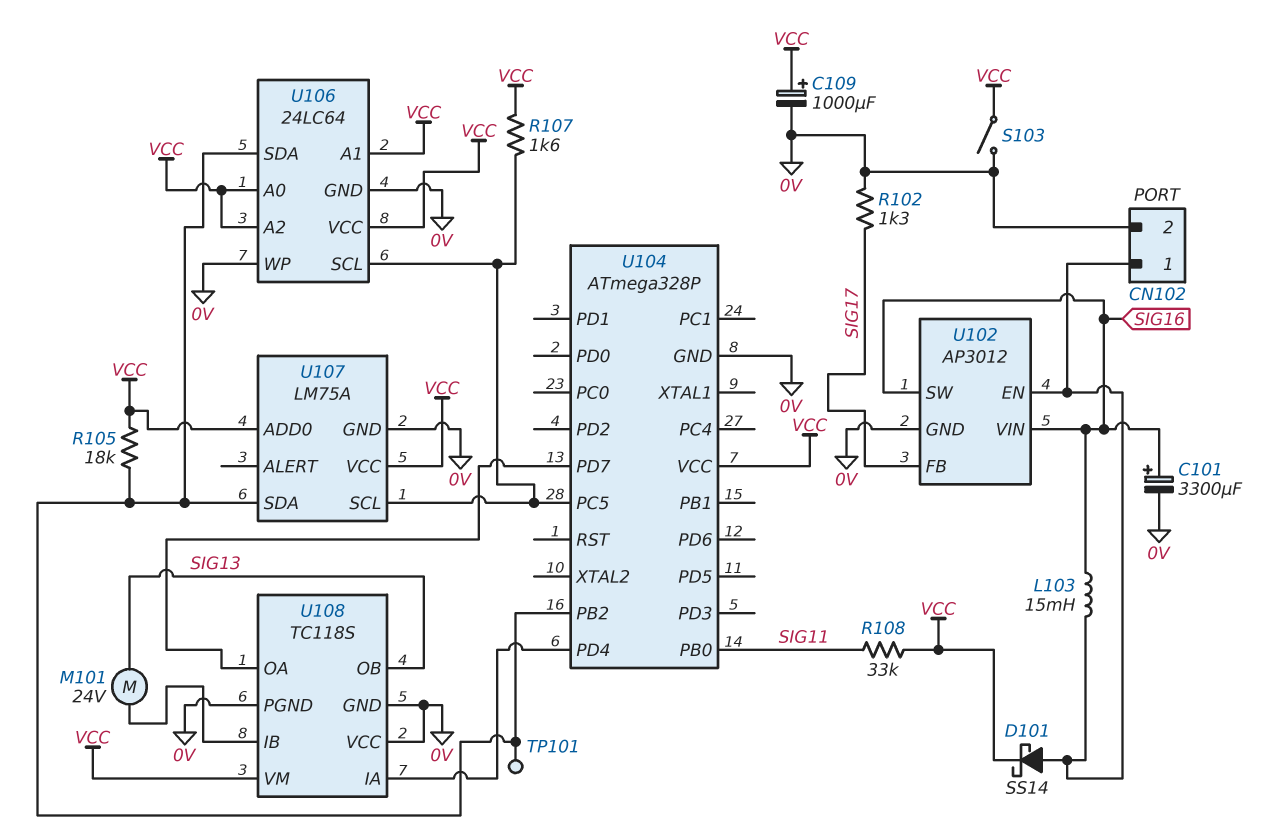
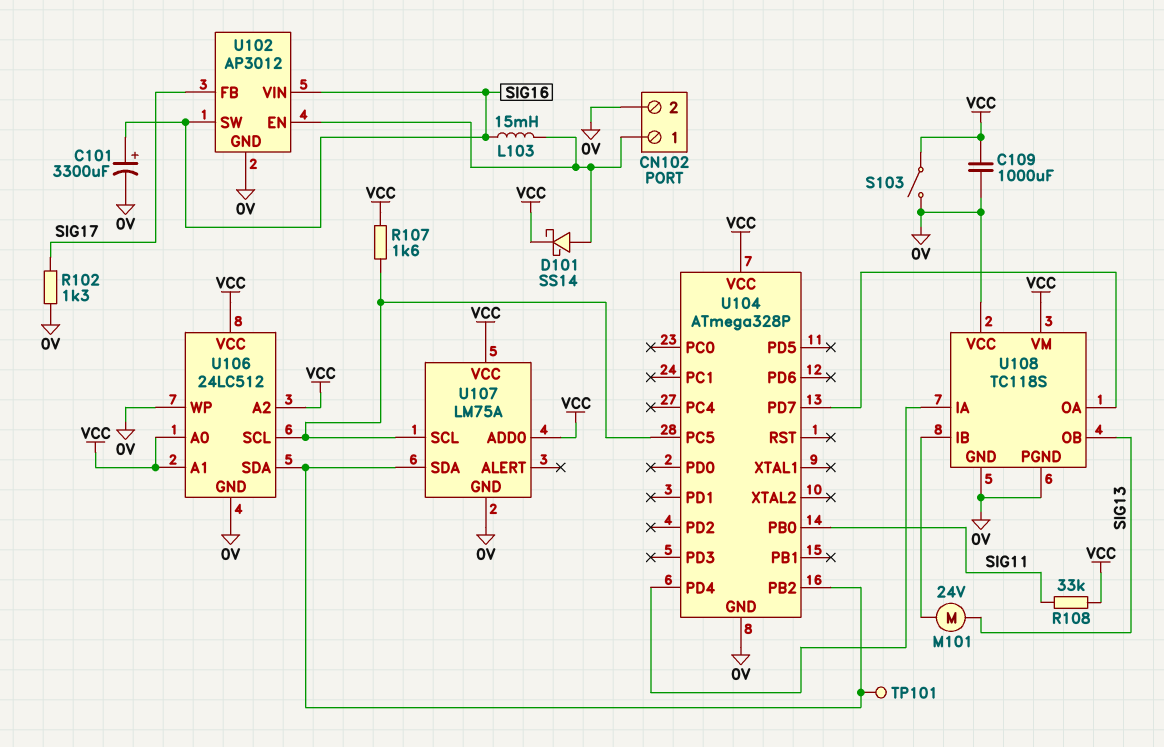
C109: 1000uF (plus VCC, minus 0V) -> 1000uF (0V, VCC)
R105: 18k (U104/PB2, VCC) -> none
U106: 24LC64 -> 24LC512

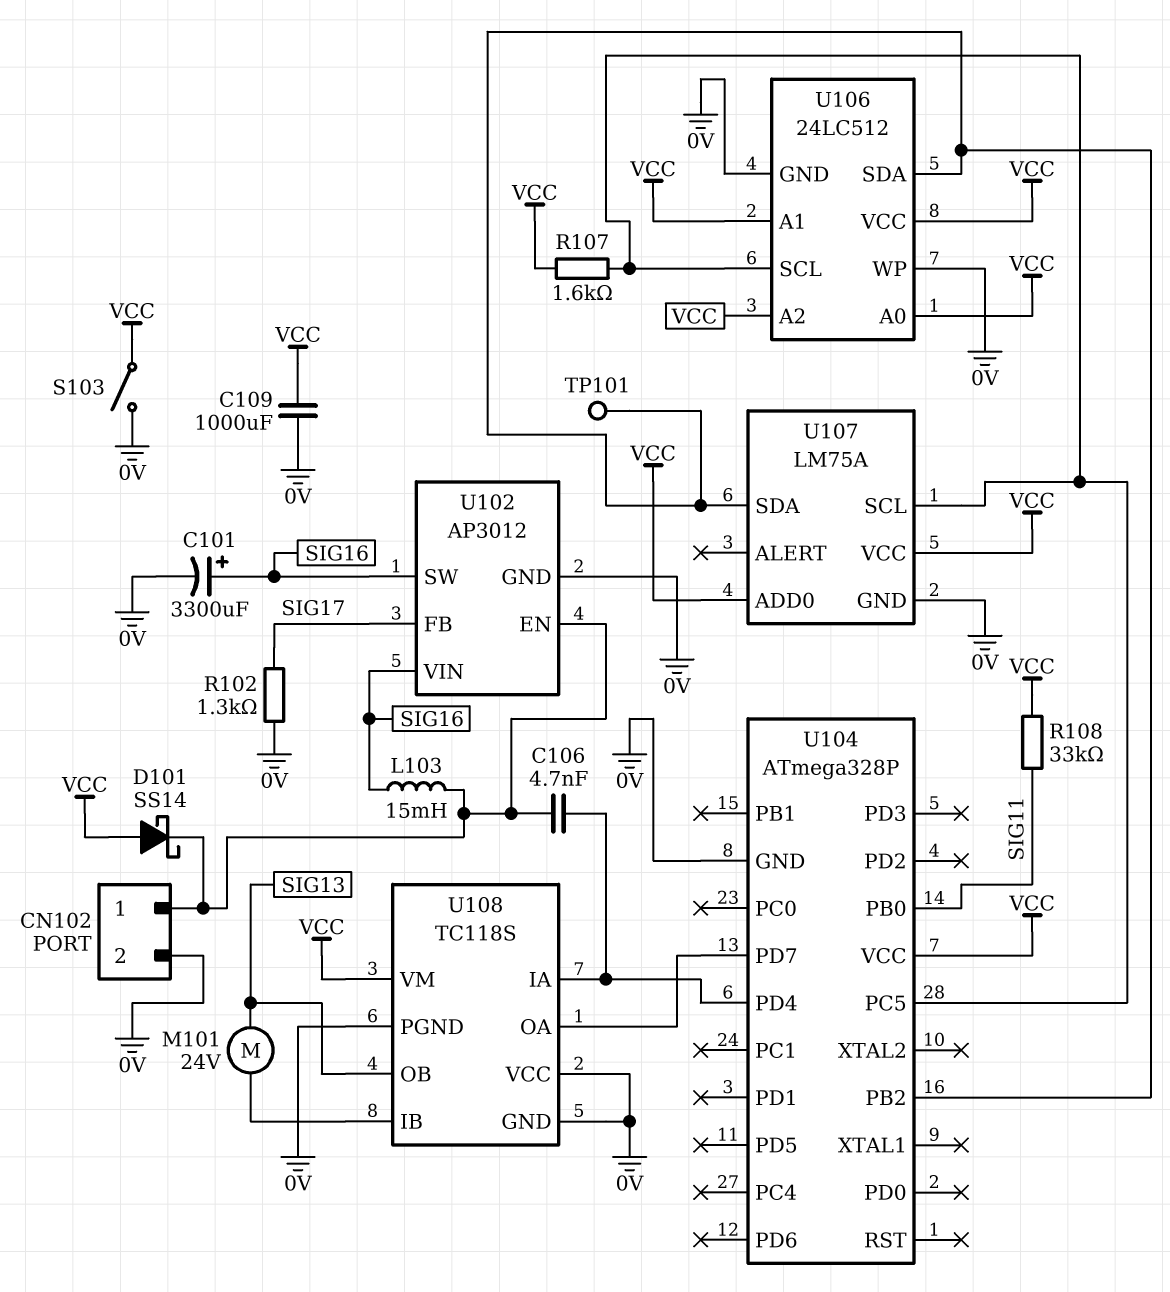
C106: none -> 4.7nF (CN102/1, U104/PD4)
D101: schottky SS14 (A CN102/1, K VCC) -> schottky SS14 (A VCC, K CN102/1)

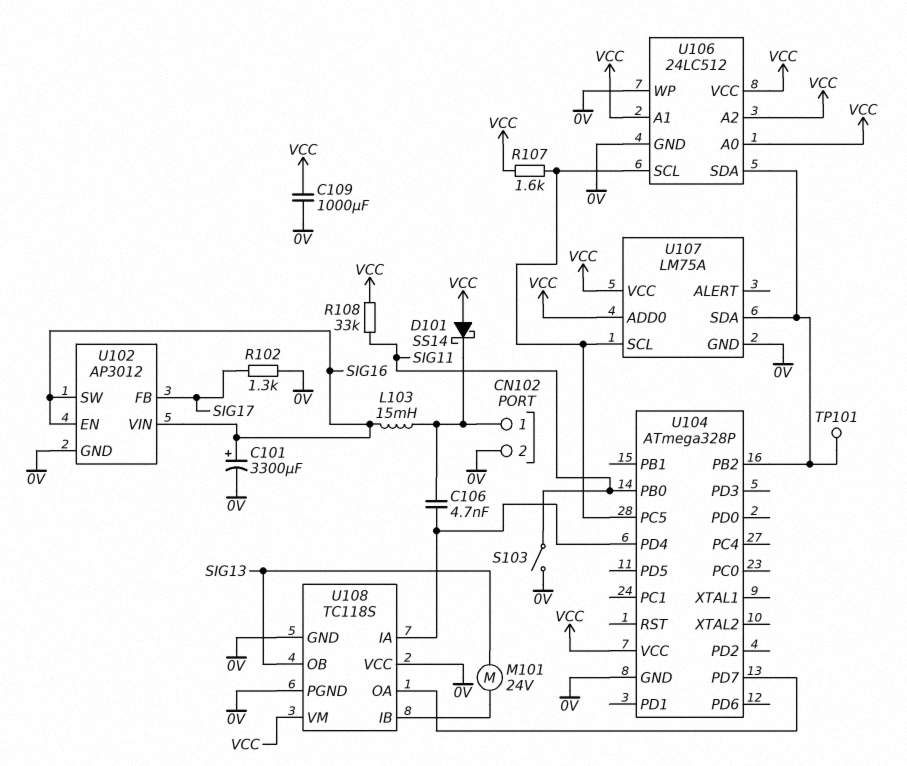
S103: switch (0V, VCC) -> switch (0V, SIG11)
U102 pin EN: CN102/1 -> SIG16

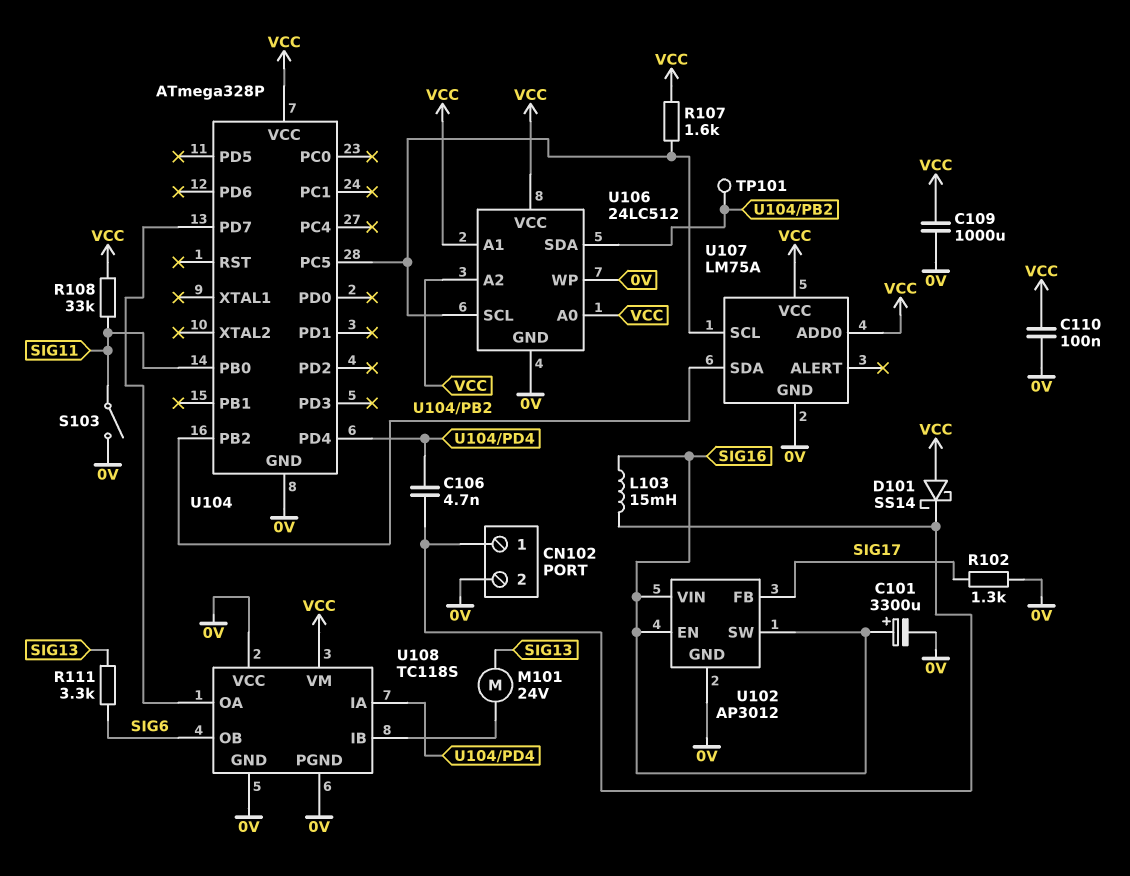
C110: none -> 100nF (0V, VCC)
R111: none -> 3.3k (SIG6, SIG13)
U108 pin OB: SIG13 -> SIG6

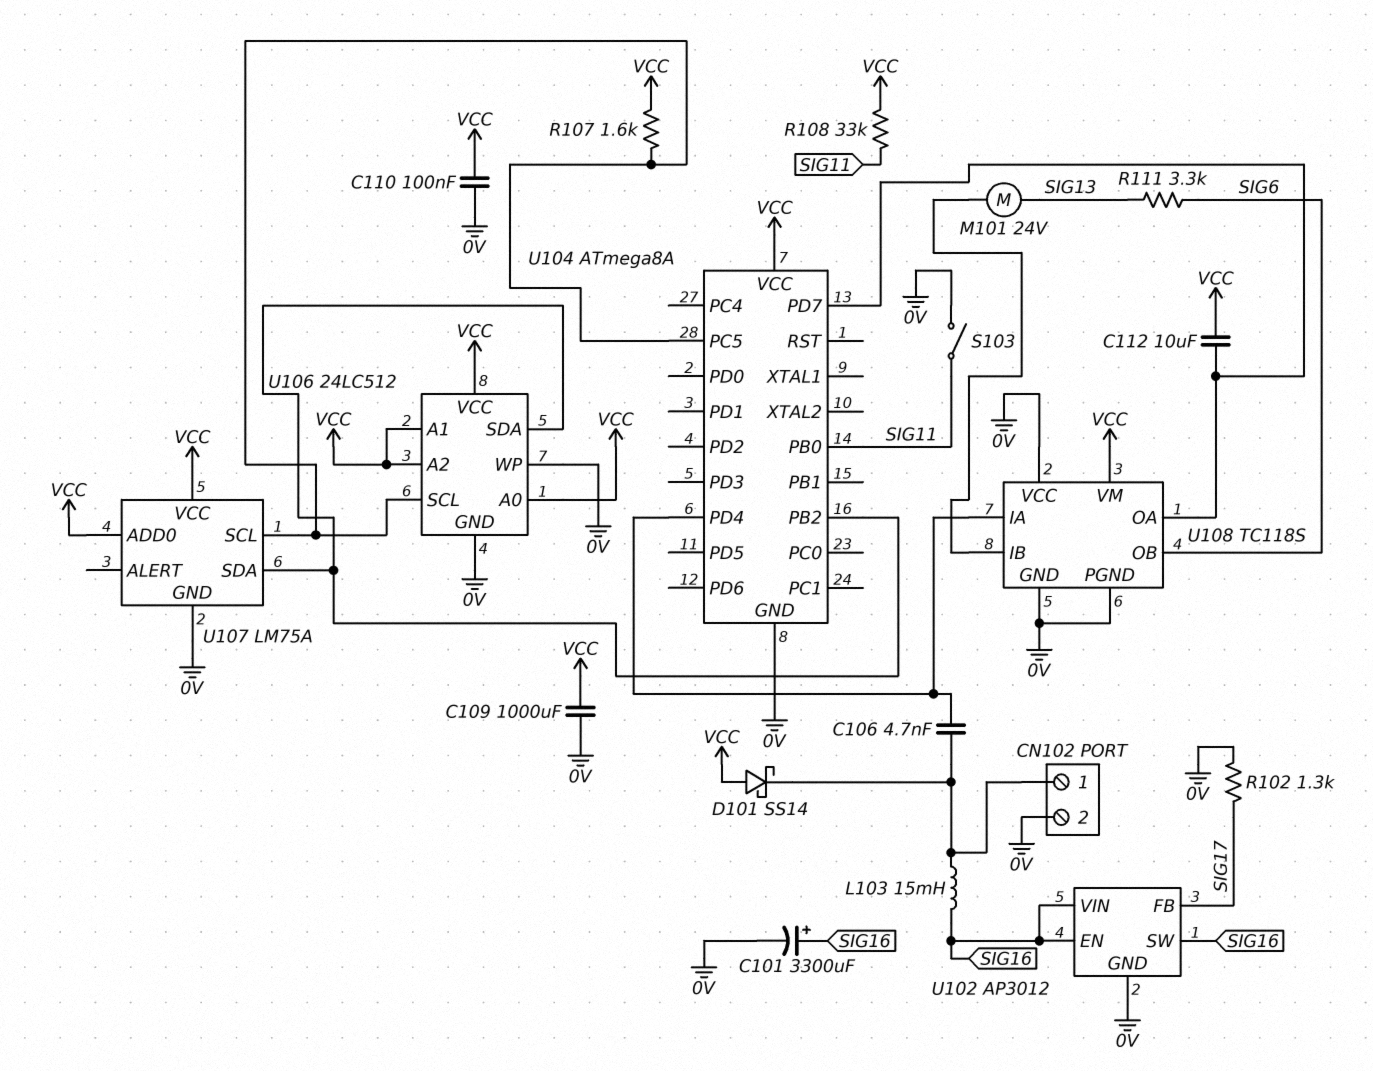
C112: none -> 10uF (U104/PD7, VCC)
TP101: test point (U104/PB2) -> none
U104: ATmega328P -> ATmega8A

